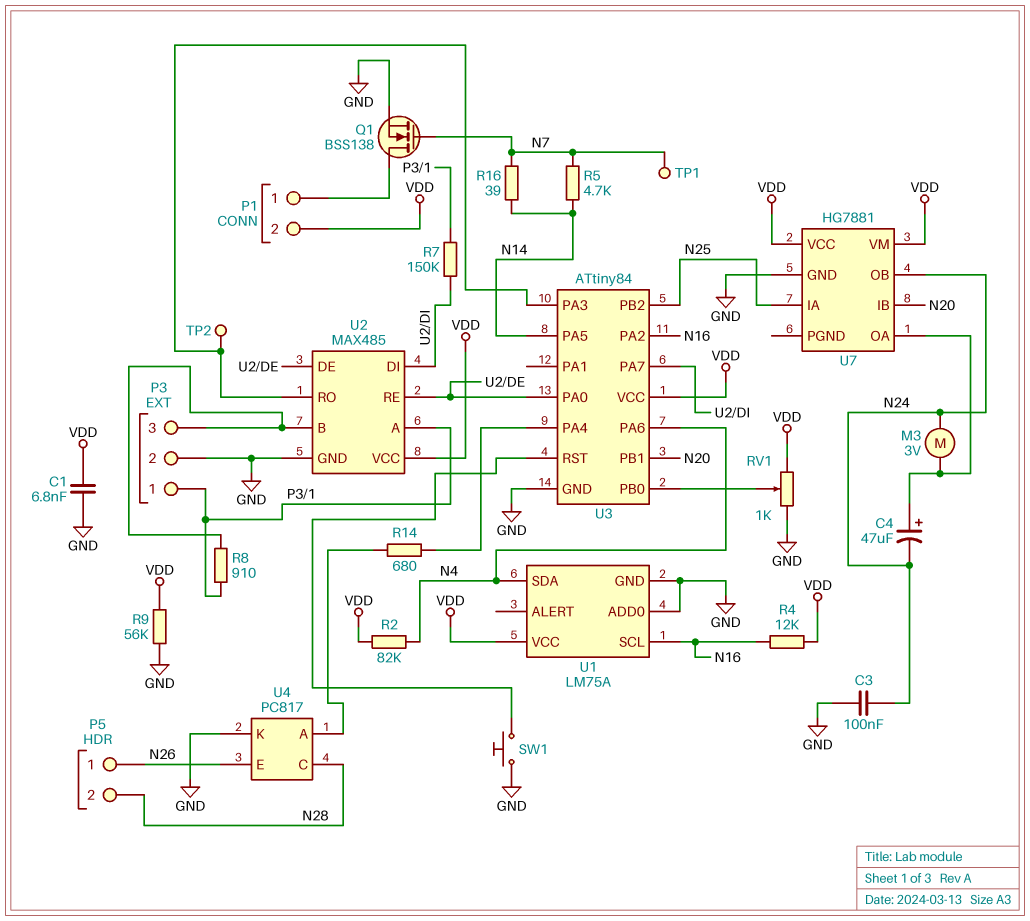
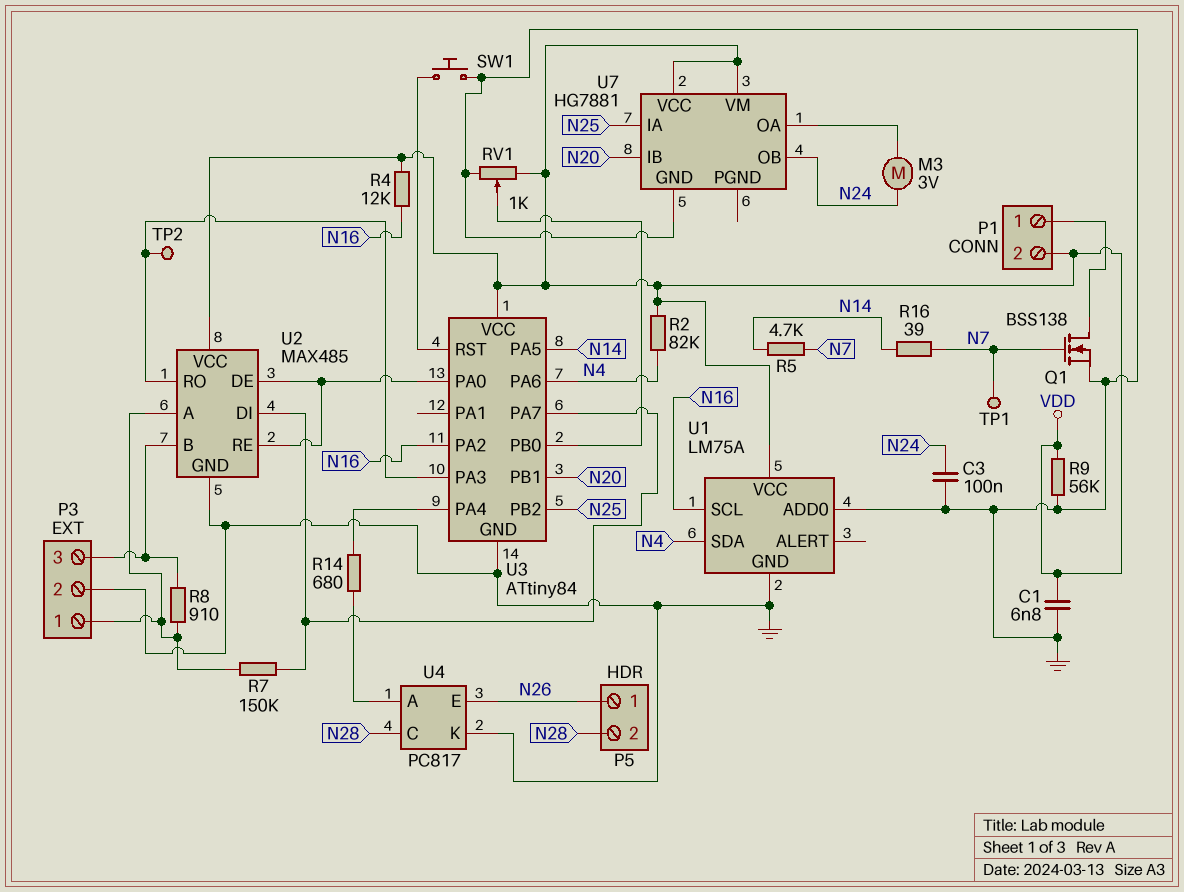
C4: 47uF (plus U7/OA, minus N24) -> none

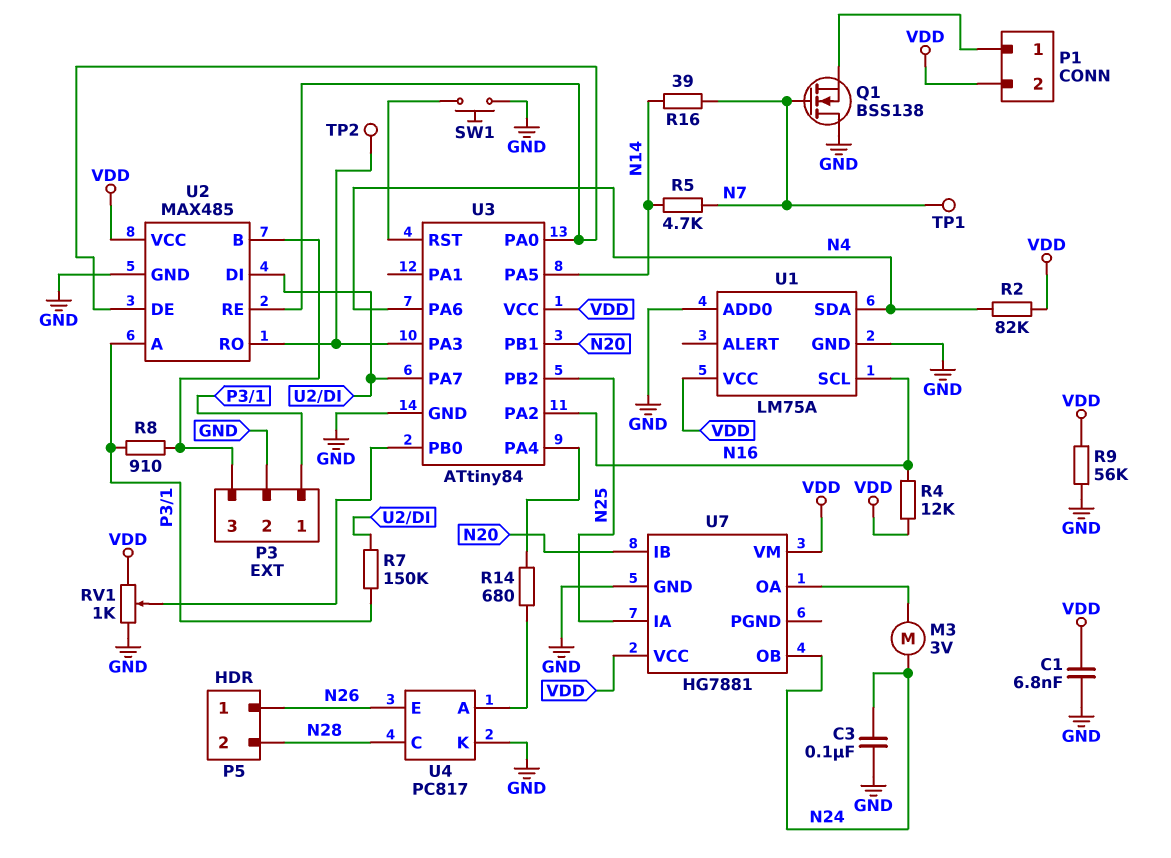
Q1: NMOS BSS138 (G N7, D P1/1, S GND) -> NMOS BSS138 (G N7, D GND, S P1/1)

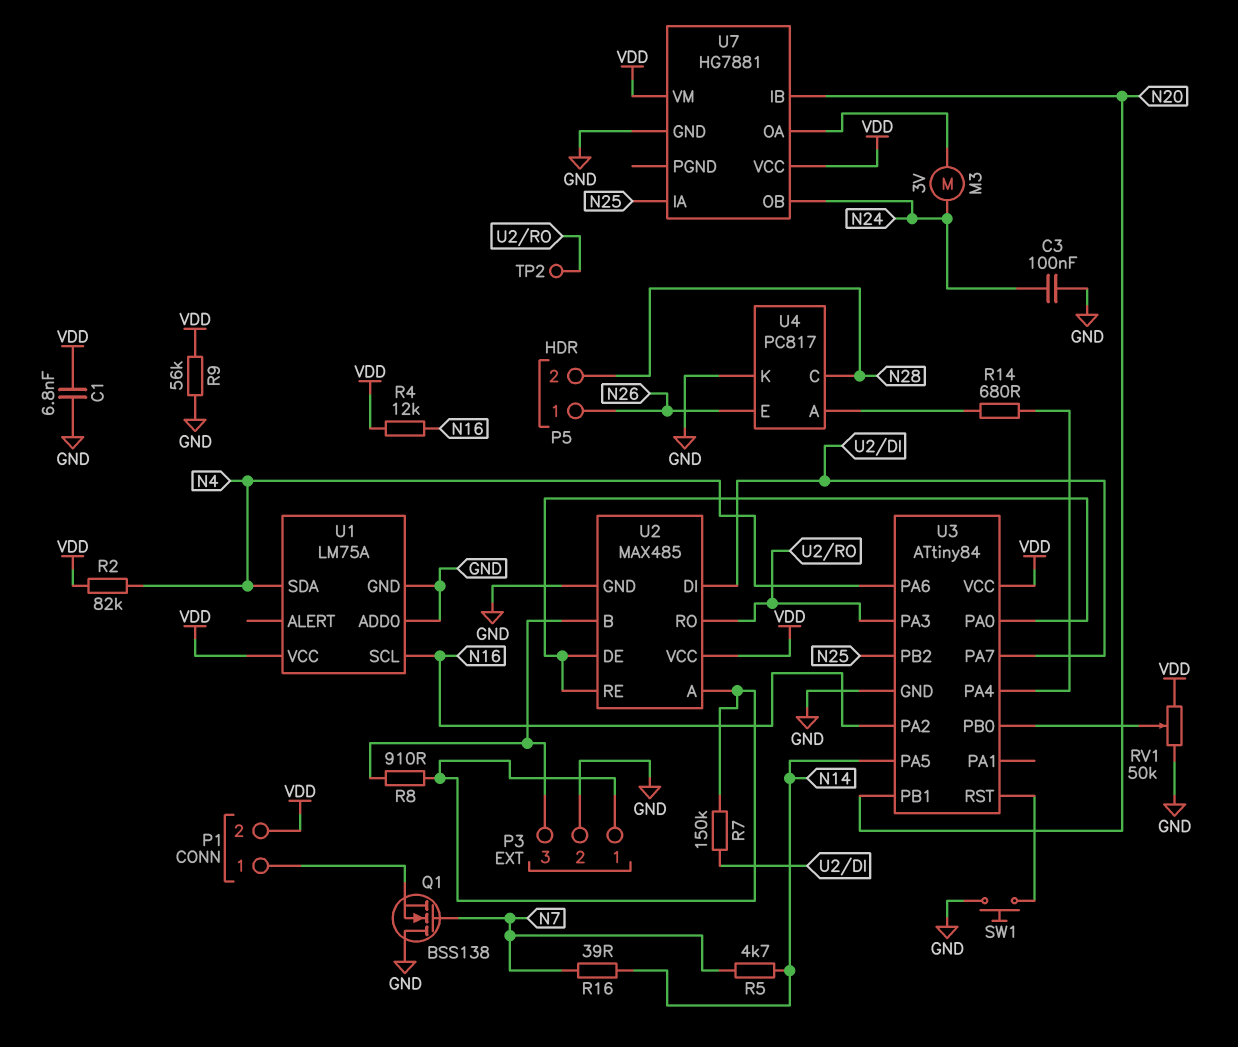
RV1: 1k (GND, VDD, wiper U3/PB0) -> 50k (GND, VDD, wiper U3/PB0)
TP1: test point (N7) -> none

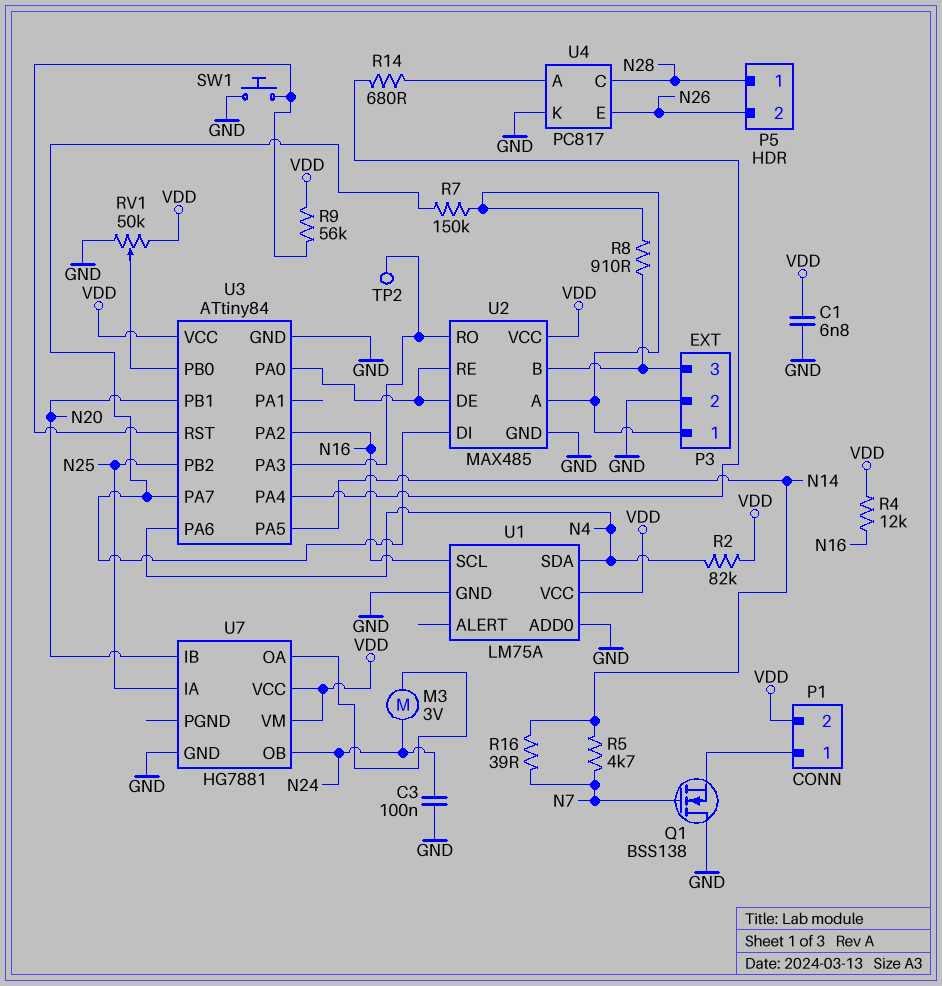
P5 pin 1: N26 -> N28
P5 pin 2: N28 -> N26
R9: 56k (GND, VDD) -> 56k (U3/RST, VDD)

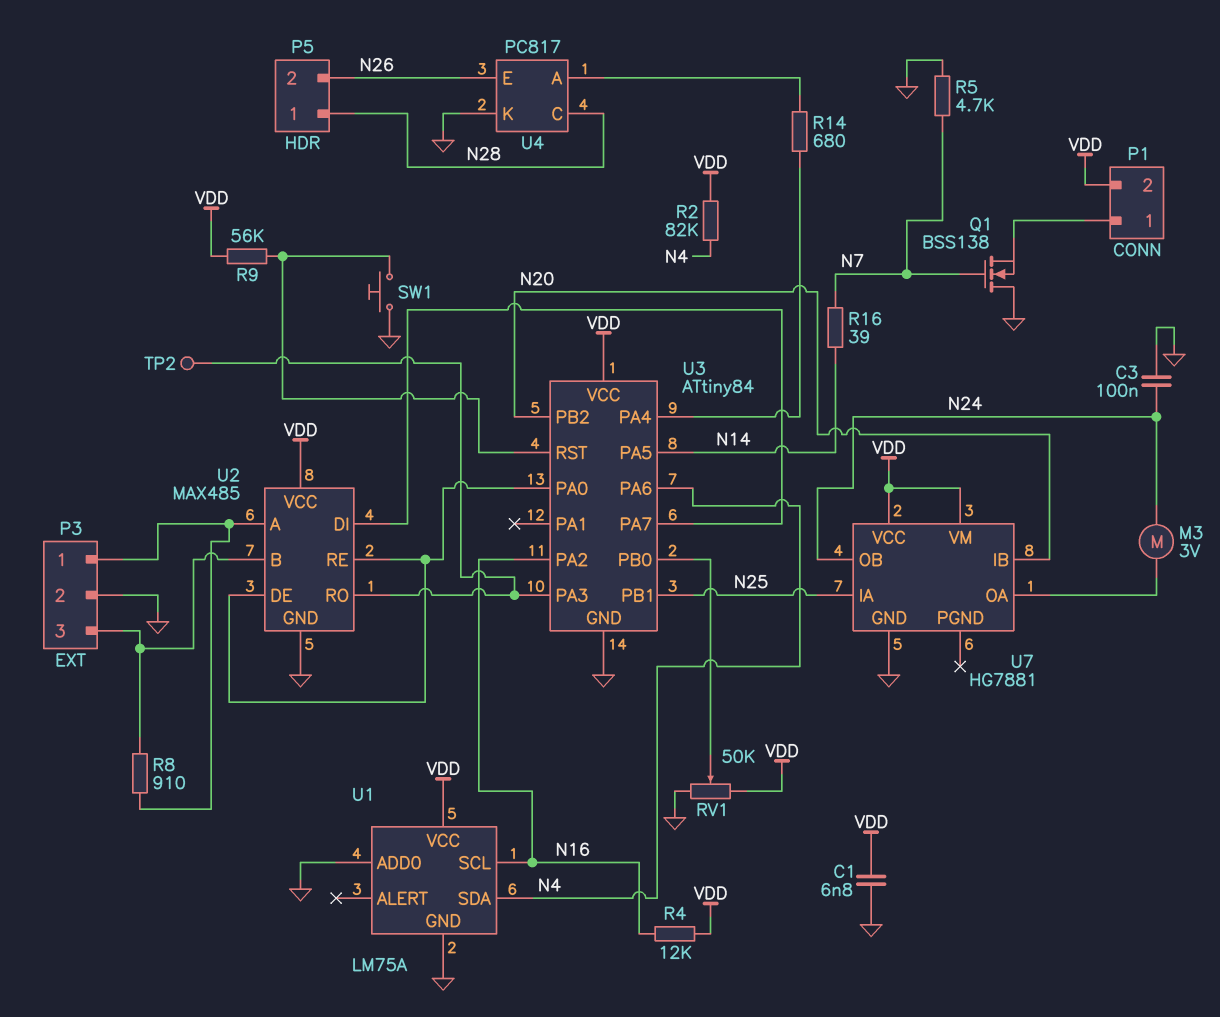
R5: 4.7k (N7, N14) -> 4.7k (GND, N7)
R7: 150k (P3/1, U2/DI) -> none
U3 pin PB1: N20 -> N25
U3 pin PB2: N25 -> N20

